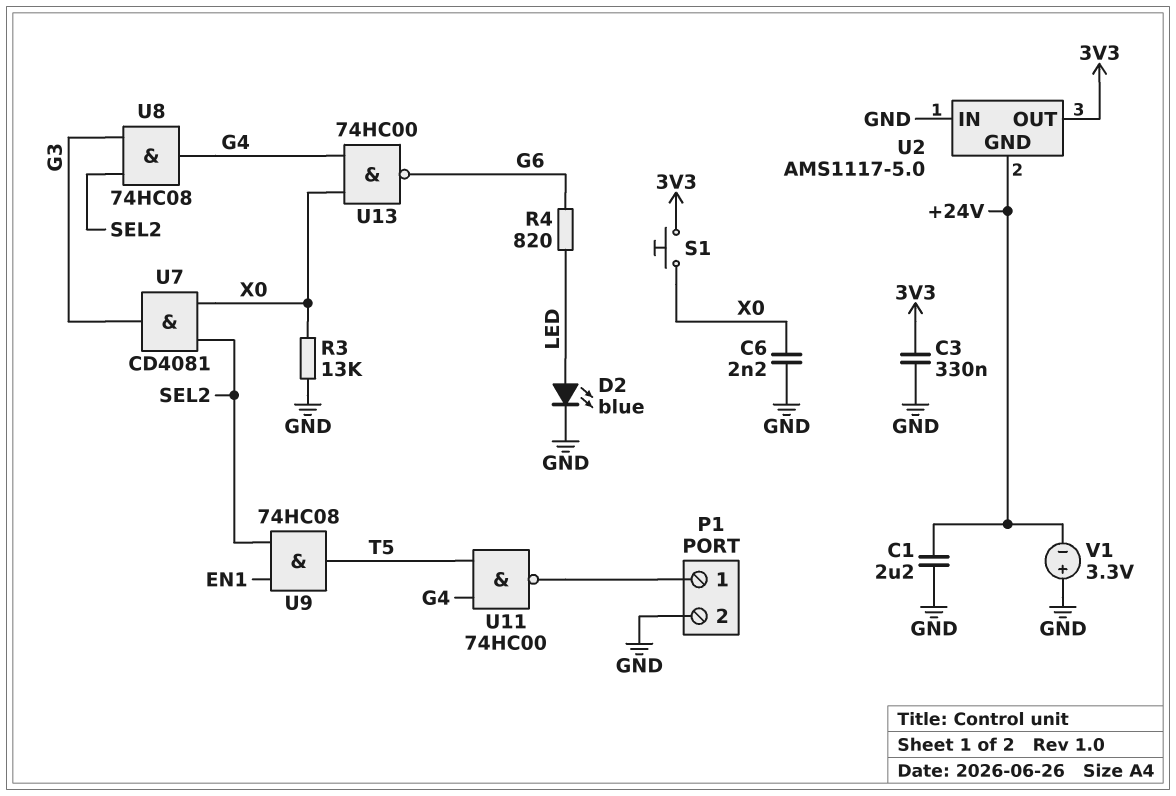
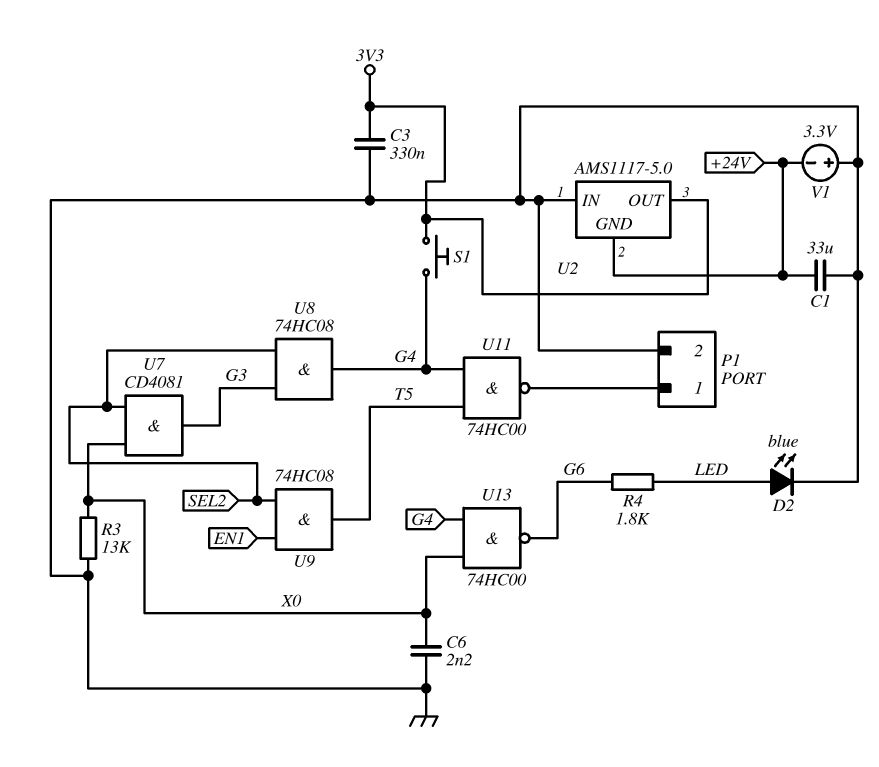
C1: 2.2uF (+24V, GND) -> 33uF (+24V, GND)
R4: 820 (G6, LED) -> 1.8k (G6, LED)
S1: button (3V3, X0) -> button (3V3, G4)

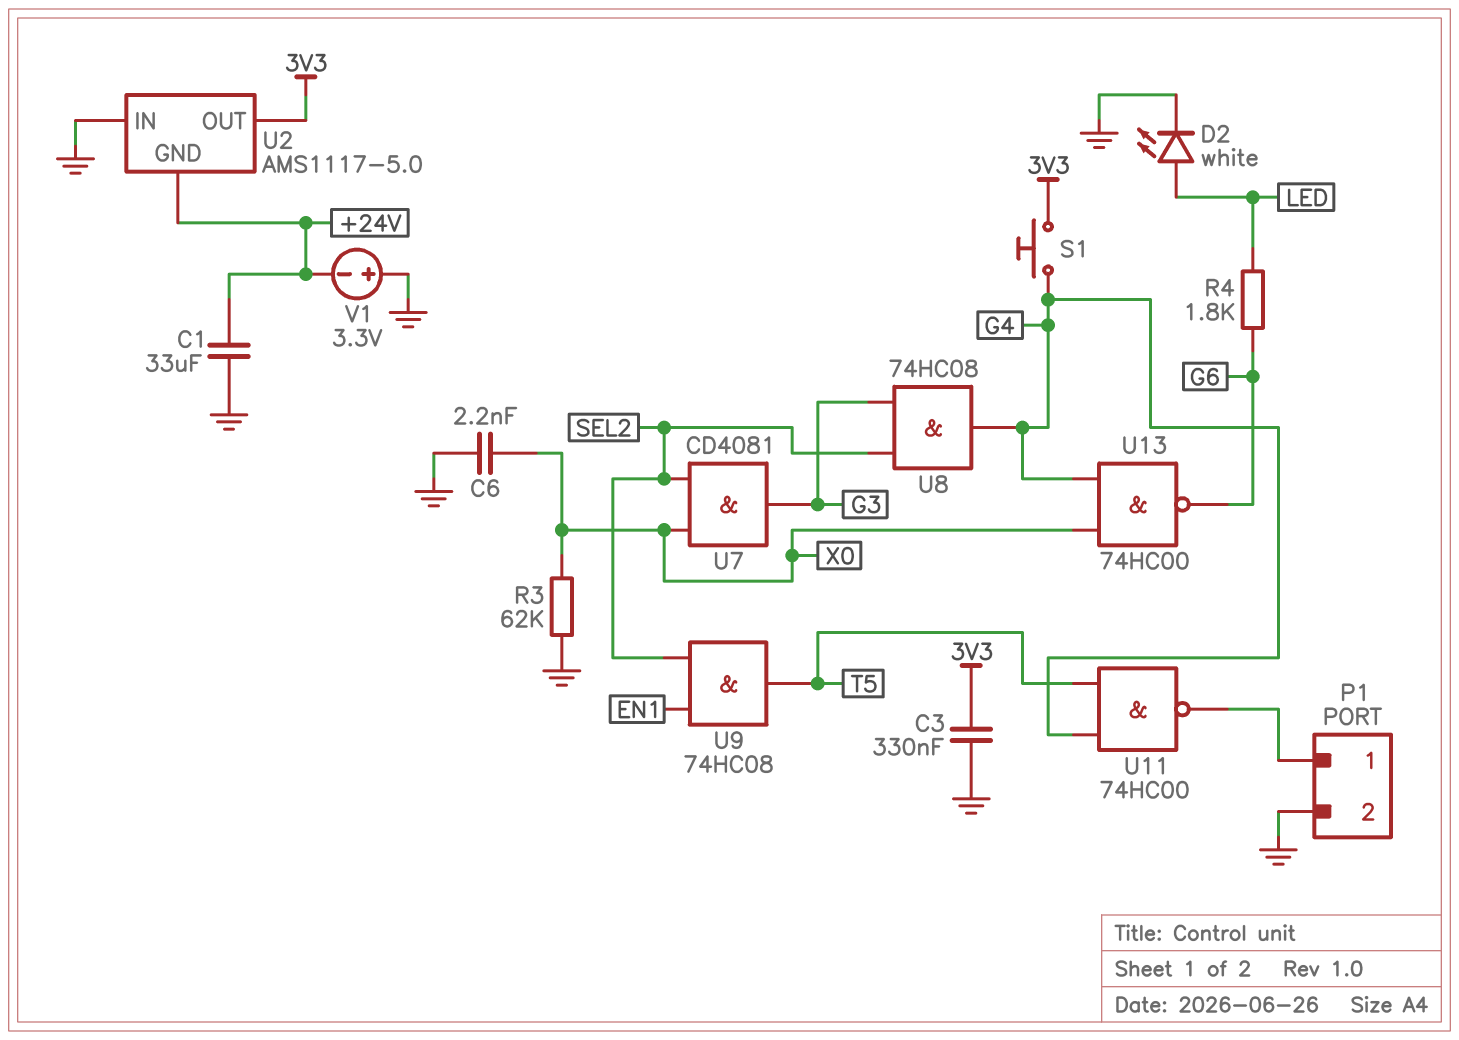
D2: LED blue (A LED, K GND) -> LED white (A LED, K GND)
R3: 13k (GND, X0) -> 62k (GND, X0)

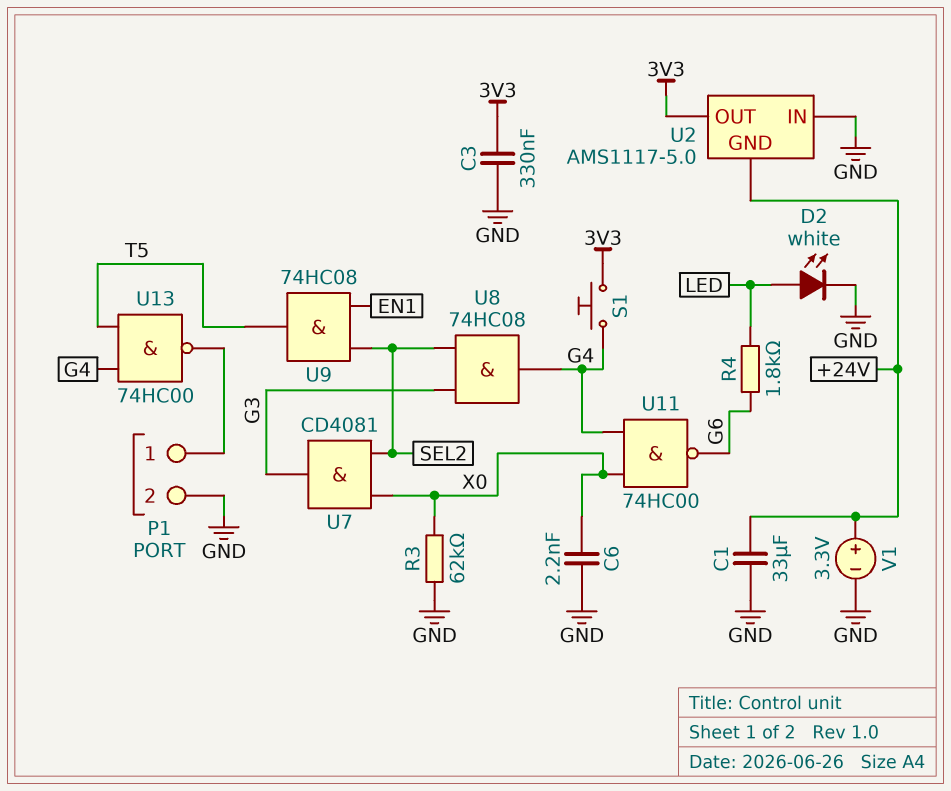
U11: NAND 74HC00 (in G4, in T5, out P1/1) -> NAND 74HC00 (in G4, in X0, out G6)
U13: NAND 74HC00 (in G4, in X0, out G6) -> NAND 74HC00 (in G4, in T5, out P1/1)
V1: 3.3V (plus GND, minus +24V) -> 3.3V (plus +24V, minus GND)

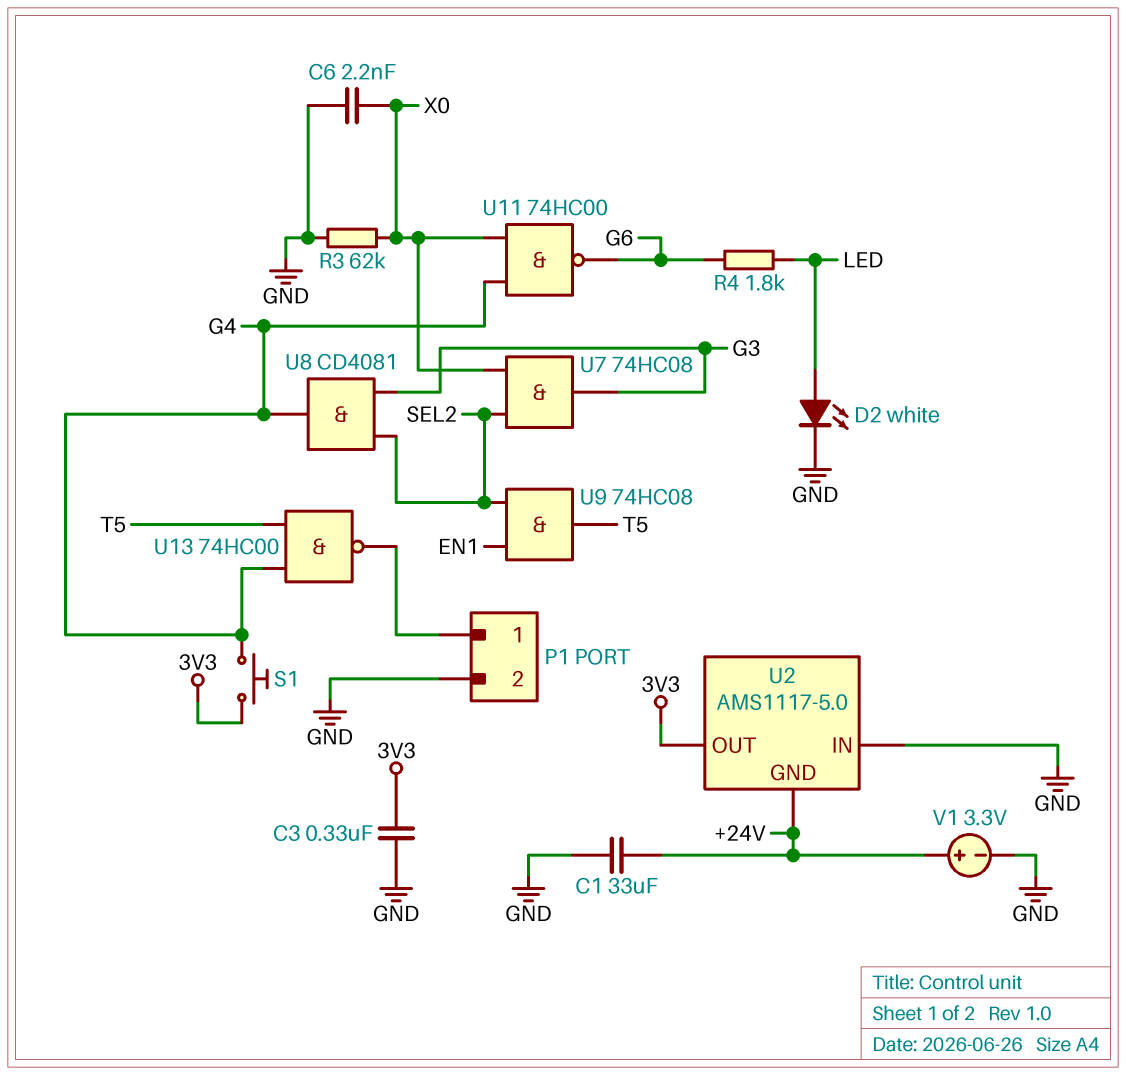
U7: AND CD4081 (in SEL2, in X0, out G3) -> AND 74HC08 (in SEL2, in X0, out G3)
U8: AND 74HC08 (in G3, in SEL2, out G4) -> AND CD4081 (in G3, in SEL2, out G4)

